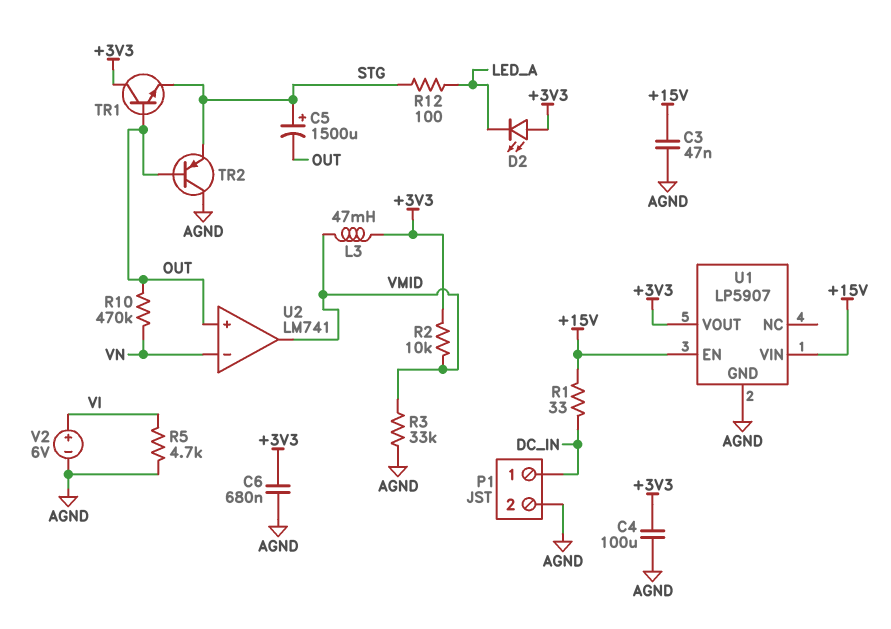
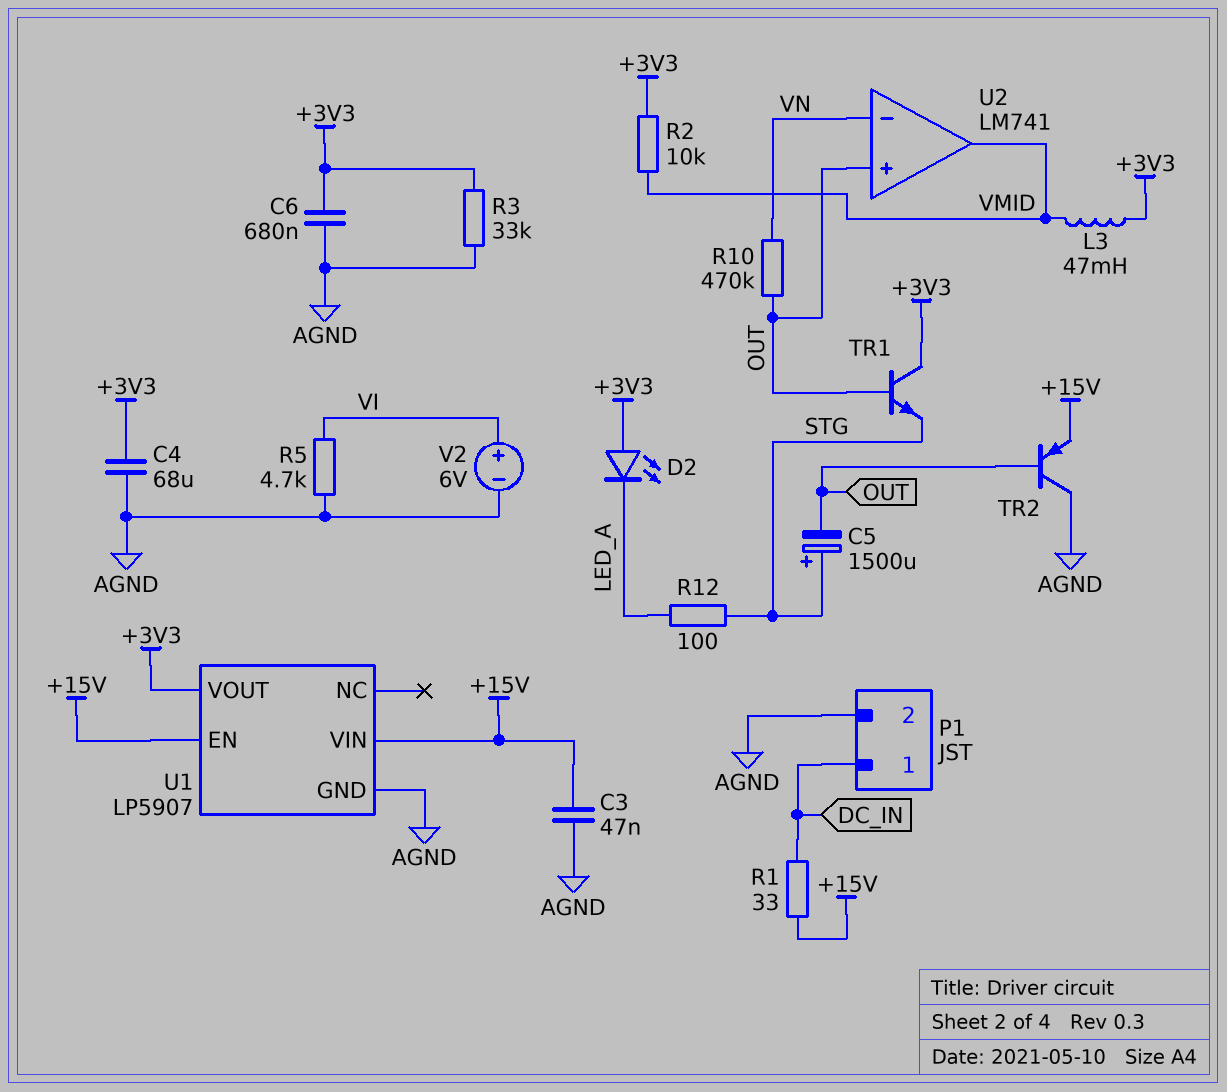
C4: 100uF (+3V3, AGND) -> 68uF (+3V3, AGND)
R3: 33k (AGND, VMID) -> 33k (+3V3, AGND)
TR2: PNP (B OUT, C AGND, E STG) -> PNP (B OUT, C AGND, E +15V)

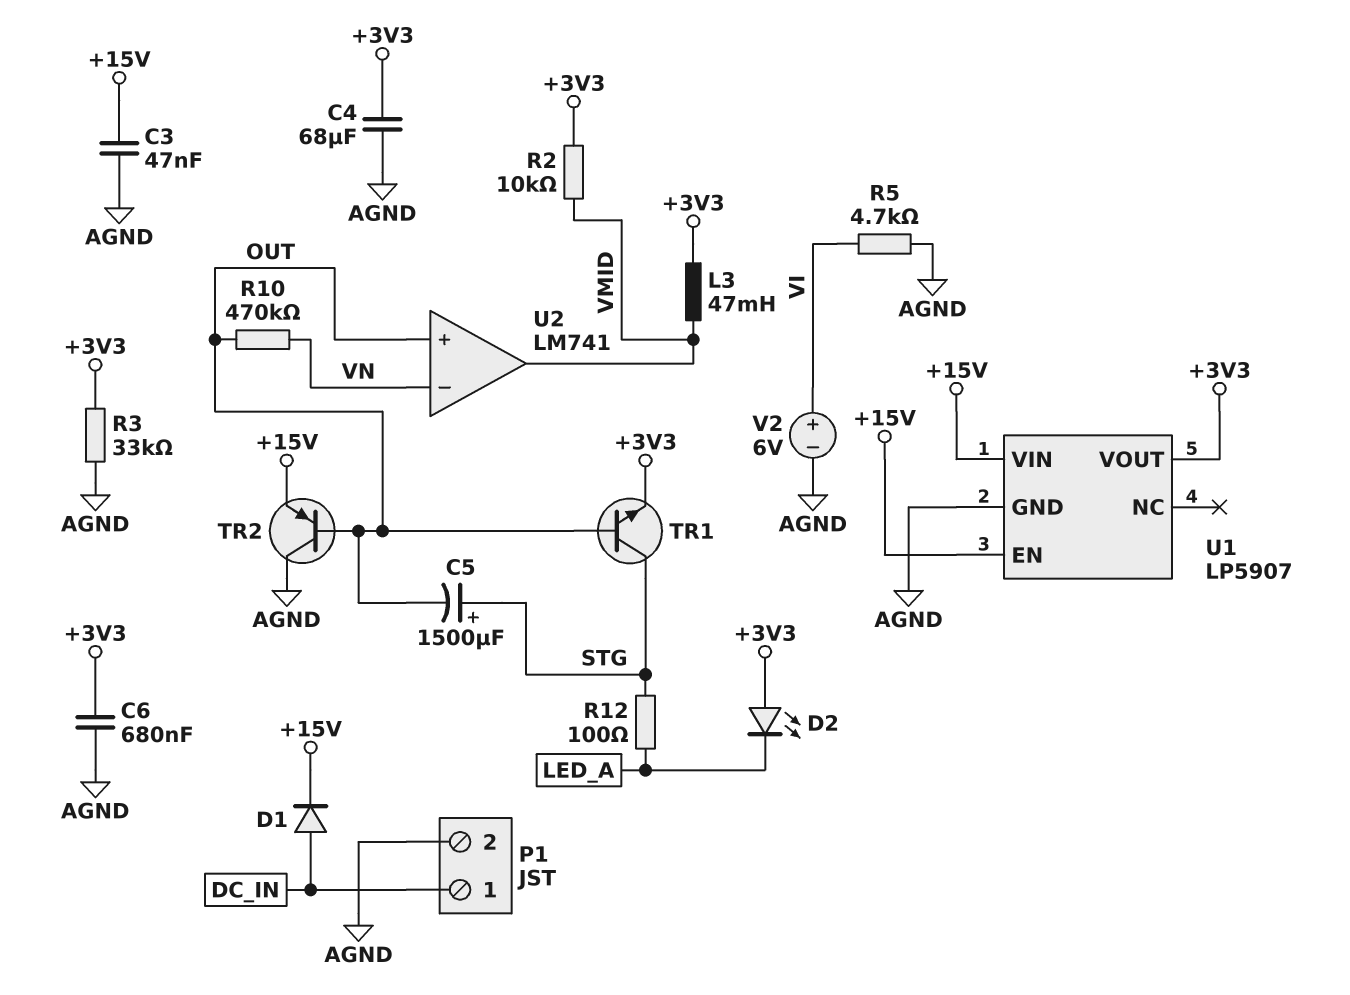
D1: none -> diode (A DC_IN, K +15V)
R1: 33 (+15V, DC_IN) -> none
TR1: NPN (B OUT, C +3V3, E STG) -> NPN (B OUT, C STG, E +3V3)

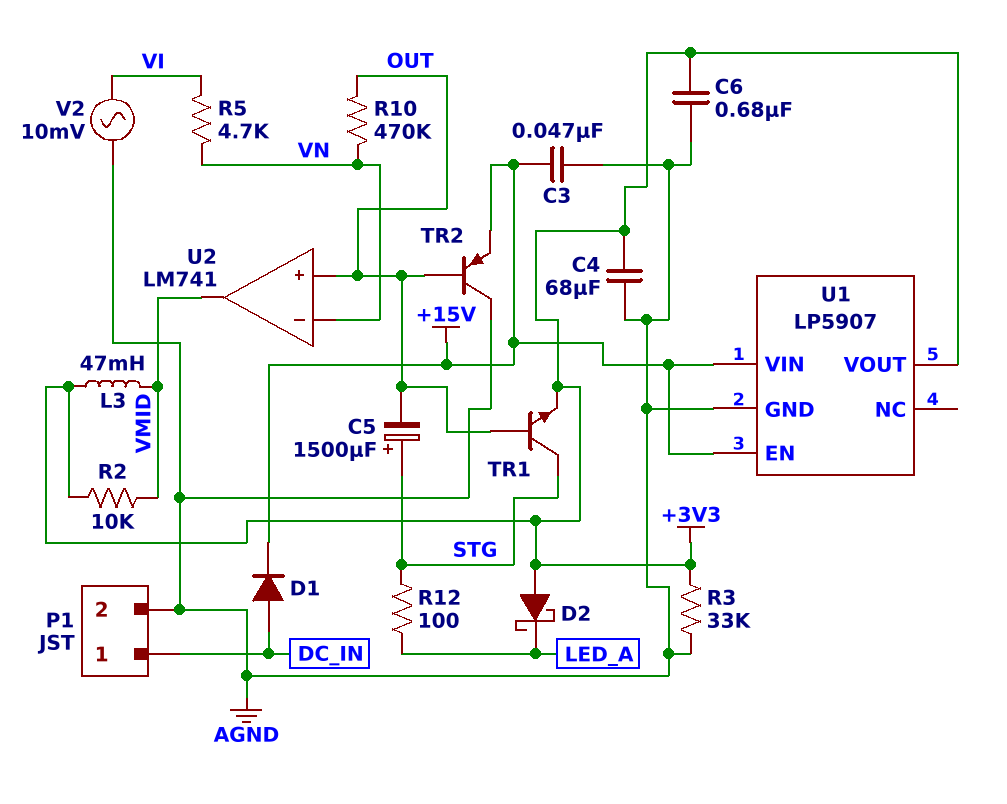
D2: LED (A +3V3, K LED_A) -> schottky (A +3V3, K LED_A)
R5: 4.7k (AGND, VI) -> 4.7k (VI, VN)
V2: 6V (plus VI, minus AGND) -> AC 10mV (AGND, VI)

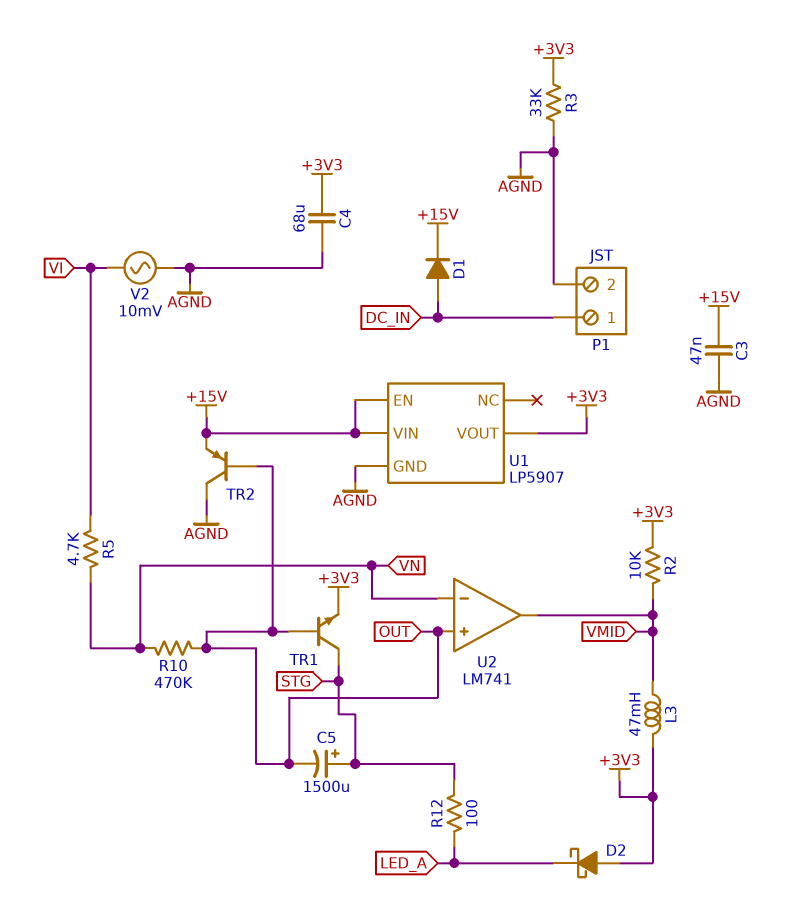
C6: 680nF (+3V3, AGND) -> none

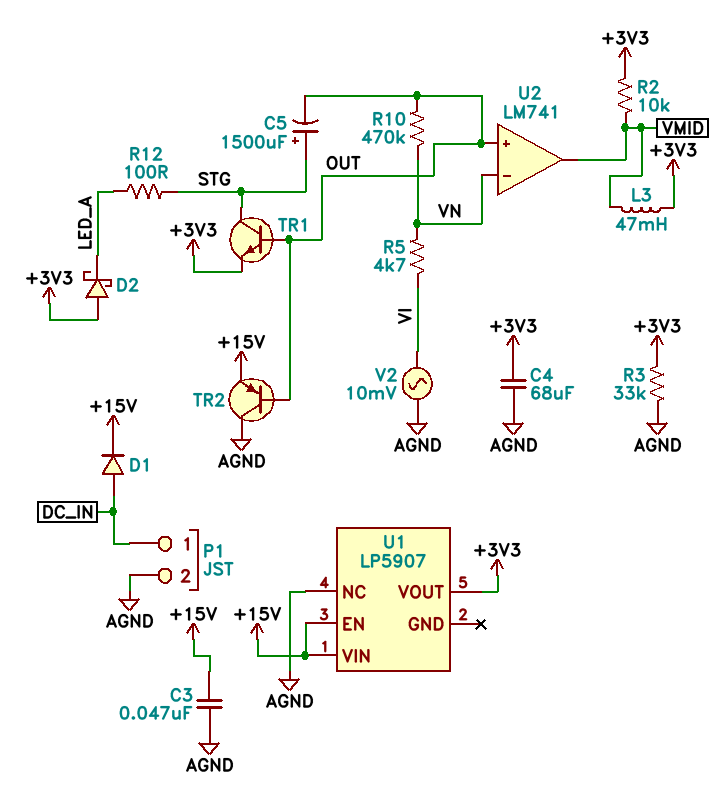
U1 pin GND: AGND -> none
U1 pin NC: none -> AGND

